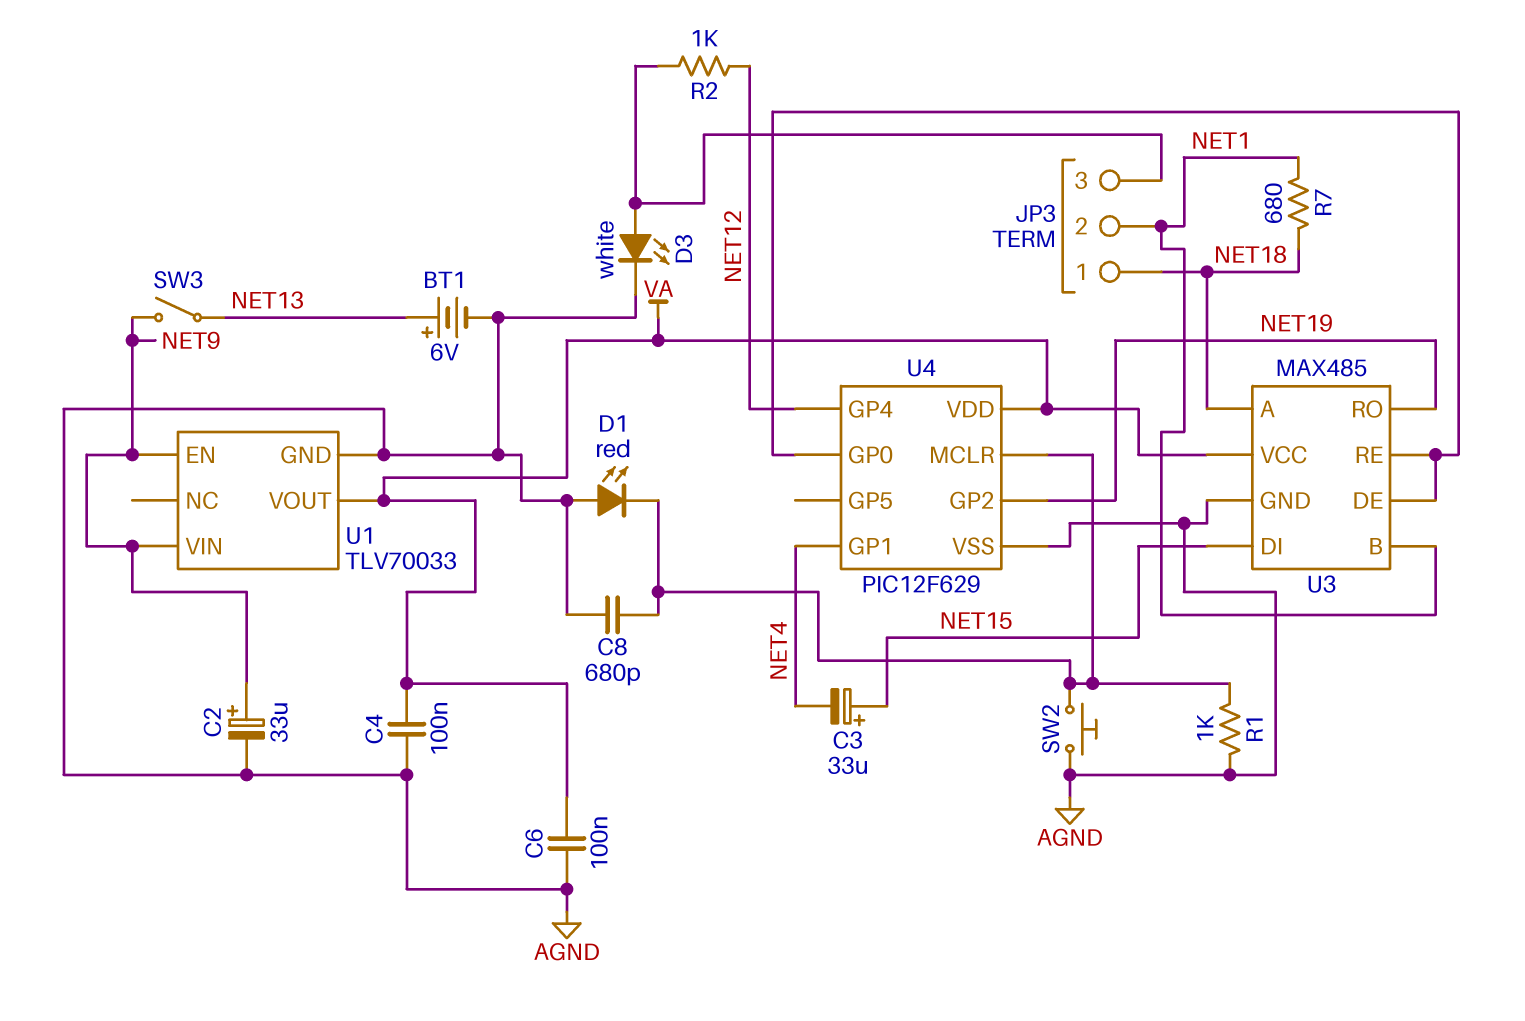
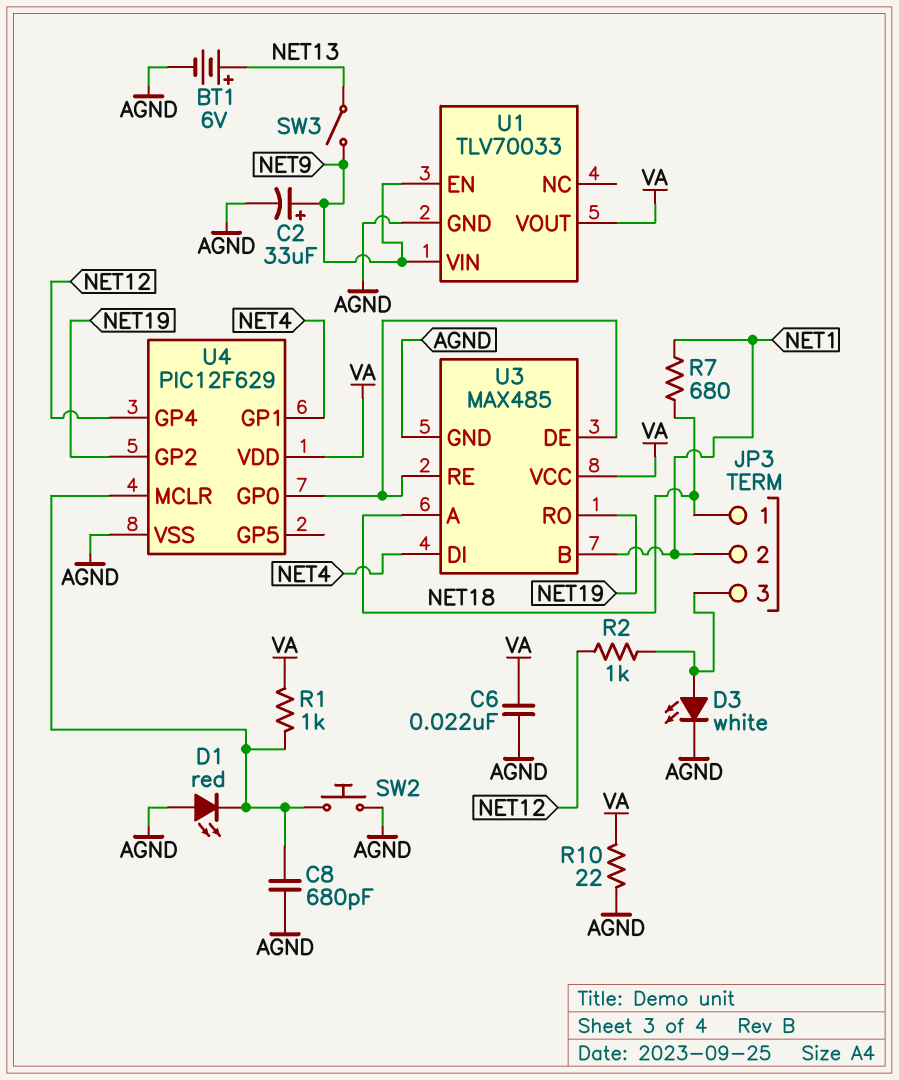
C3: 33uF (plus NET15, minus NET4) -> none
C4: 100nF (AGND, VA) -> none
C6: 100nF (AGND, VA) -> 22nF (AGND, VA)
R1: 1k (AGND, U4/MCLR) -> 1k (U4/MCLR, VA)
R10: none -> 22 (AGND, VA)
U3 pin DI: NET15 -> NET4

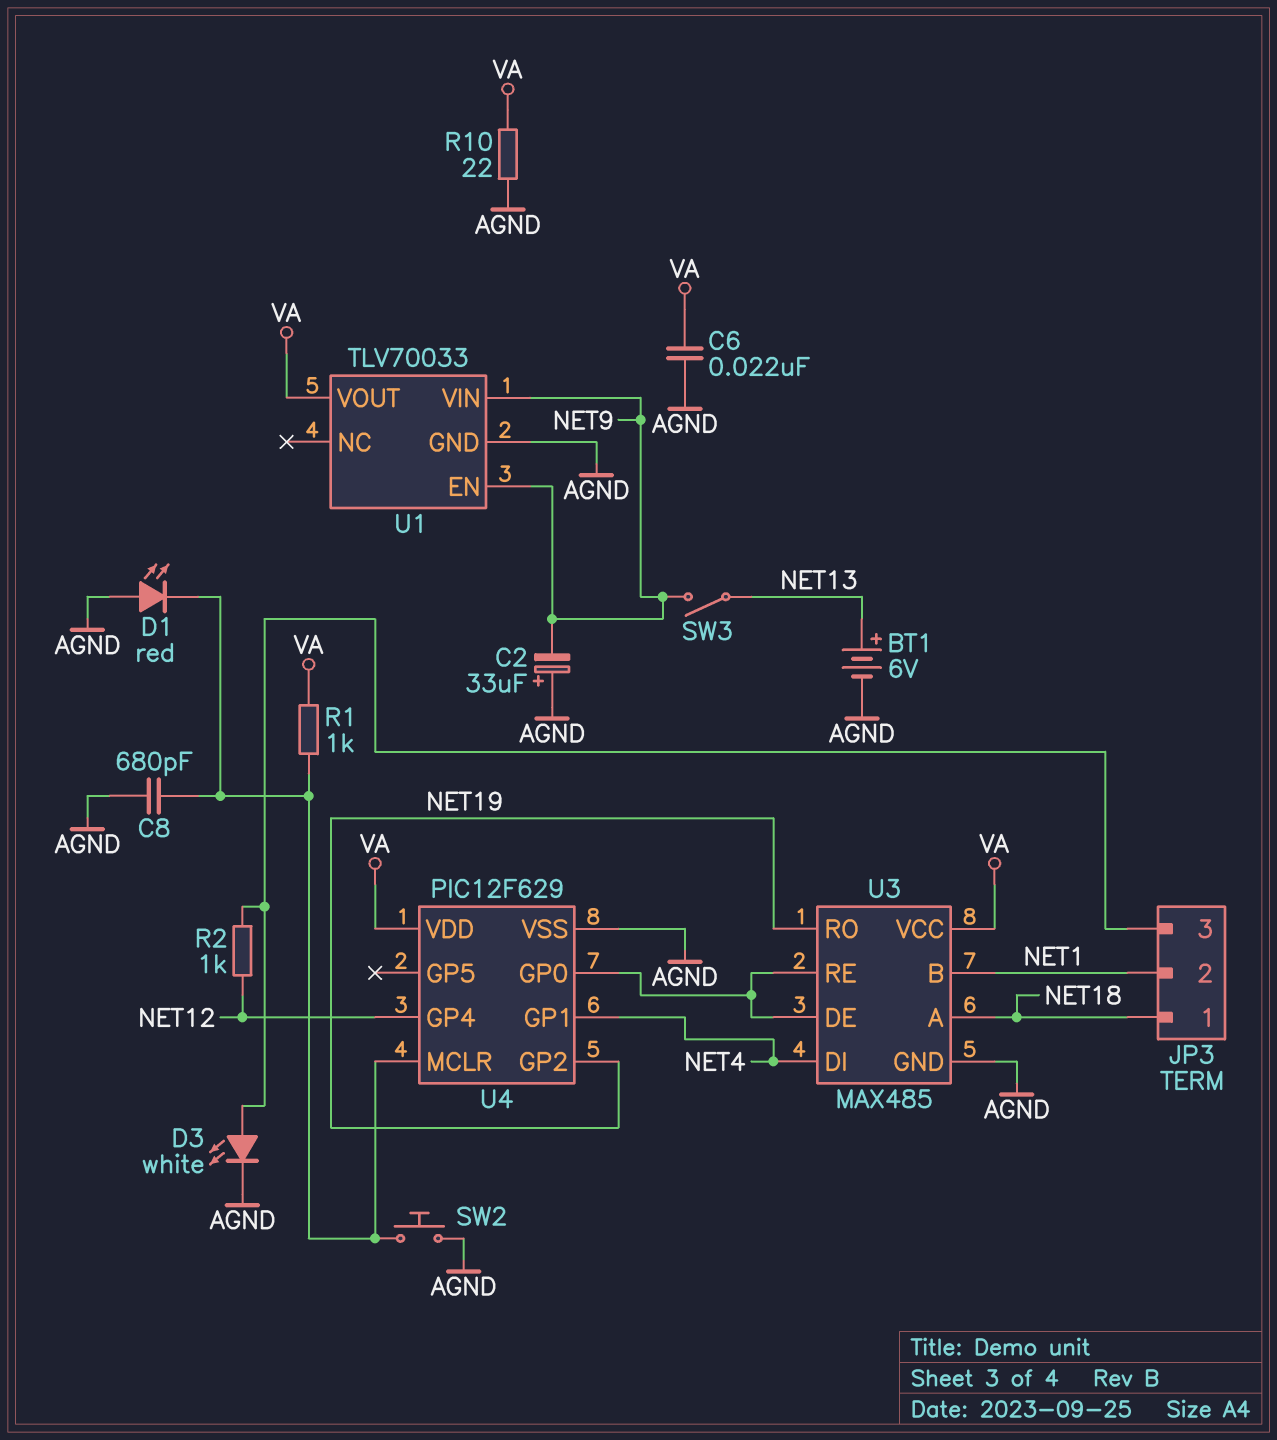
C2: 33uF (plus NET9, minus AGND) -> 33uF (plus AGND, minus NET9)
R7: 680 (NET1, NET18) -> none

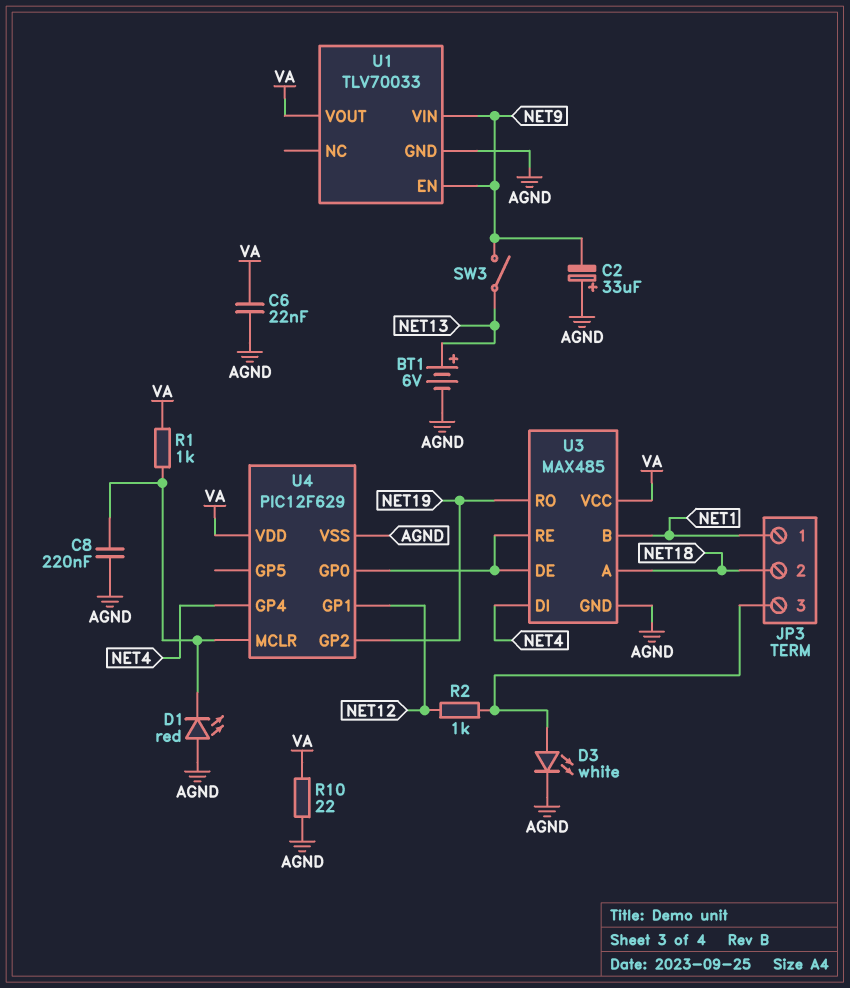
C8: 680pF (AGND, U4/MCLR) -> 220nF (AGND, U4/MCLR)
JP3 pin 1: NET18 -> NET1
JP3 pin 2: NET1 -> NET18
SW2: button (AGND, U4/MCLR) -> none
U4 pin GP1: NET4 -> NET12
U4 pin GP4: NET12 -> NET4

